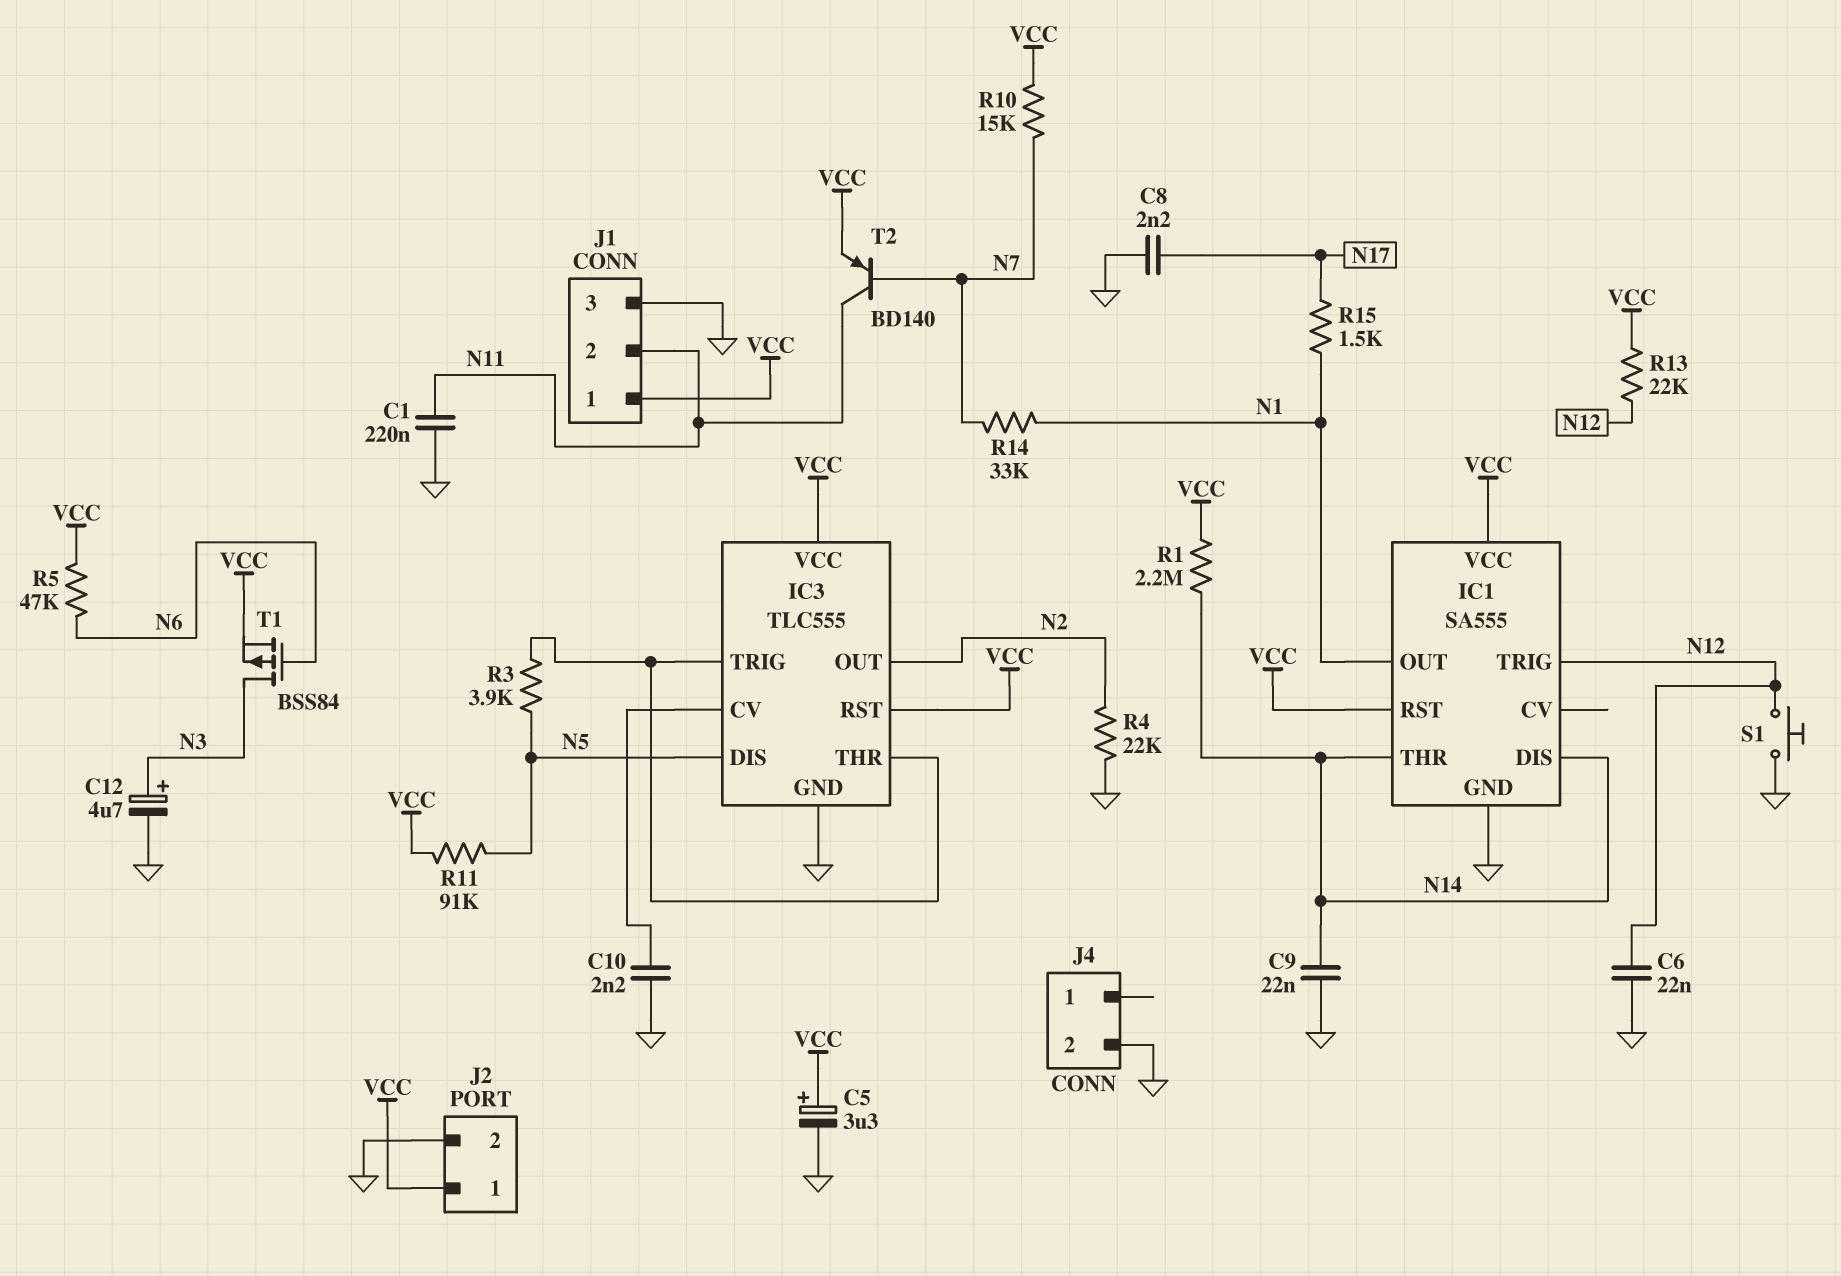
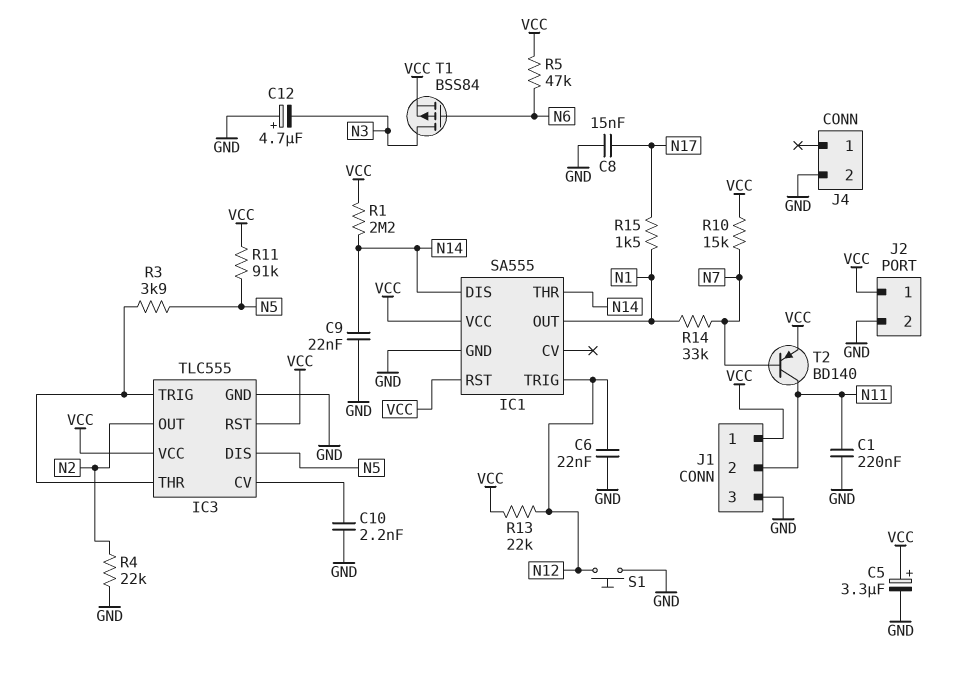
C8: 2.2nF (GND, N17) -> 15nF (GND, N17)
C12: 4.7uF (plus N3, minus GND) -> 4.7uF (plus GND, minus N3)

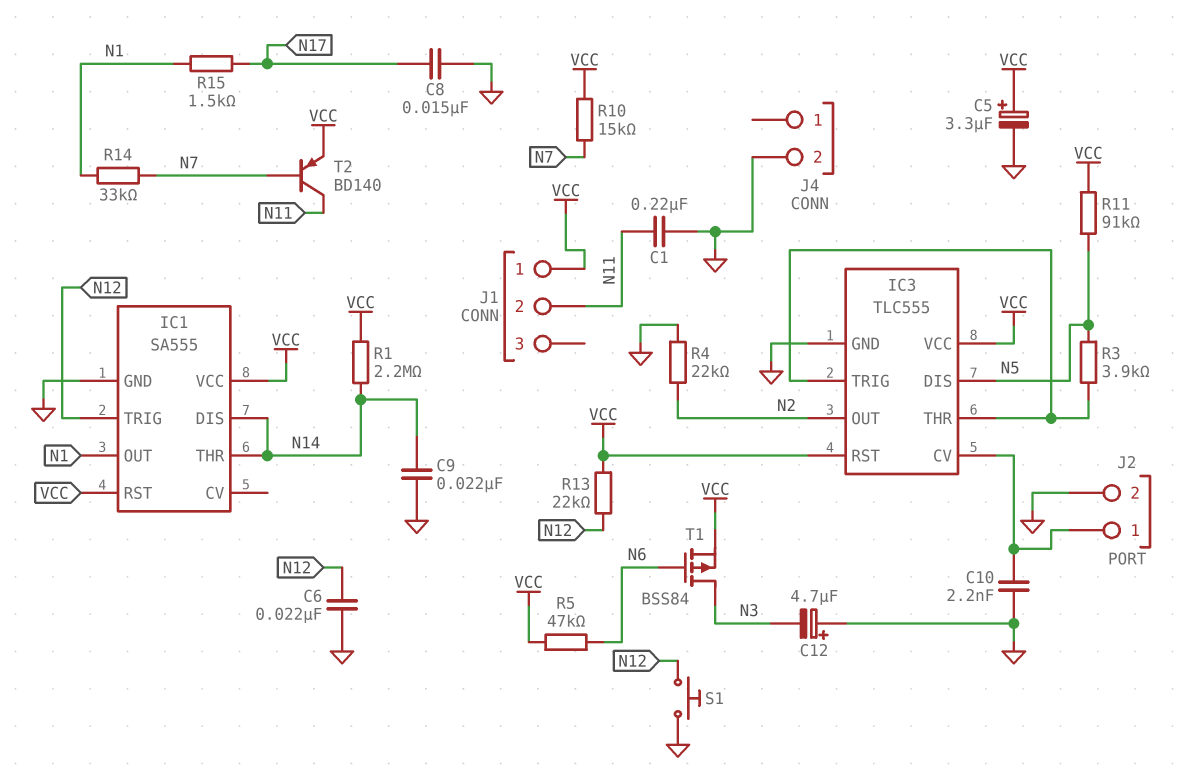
J1 pin 3: GND -> none
J2 pin 1: VCC -> IC3/CV

